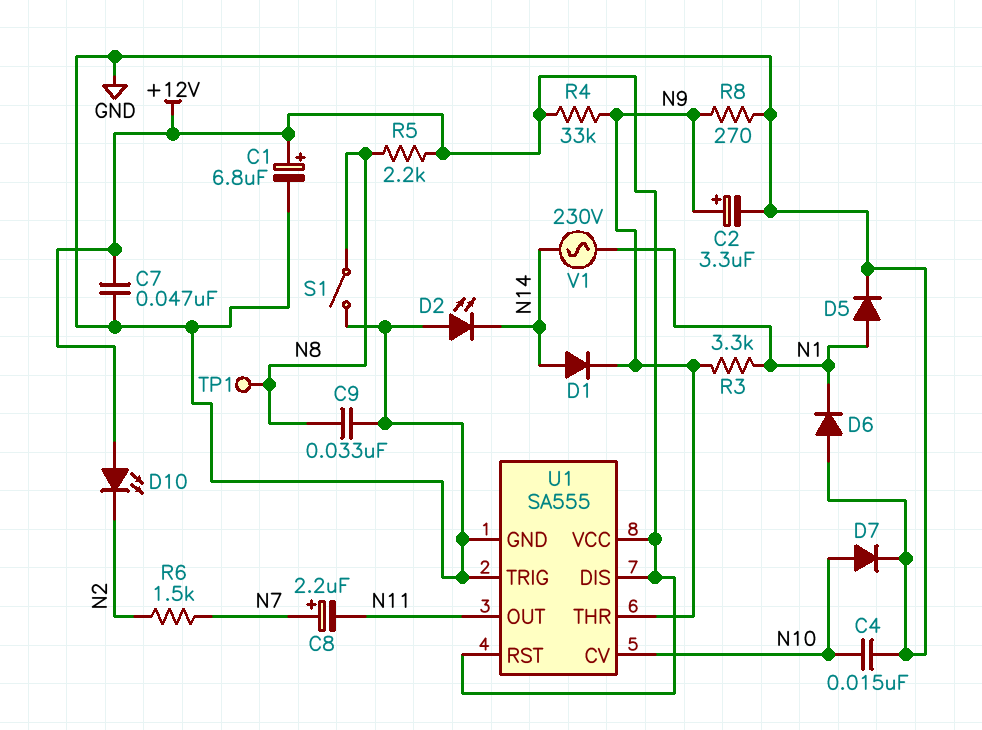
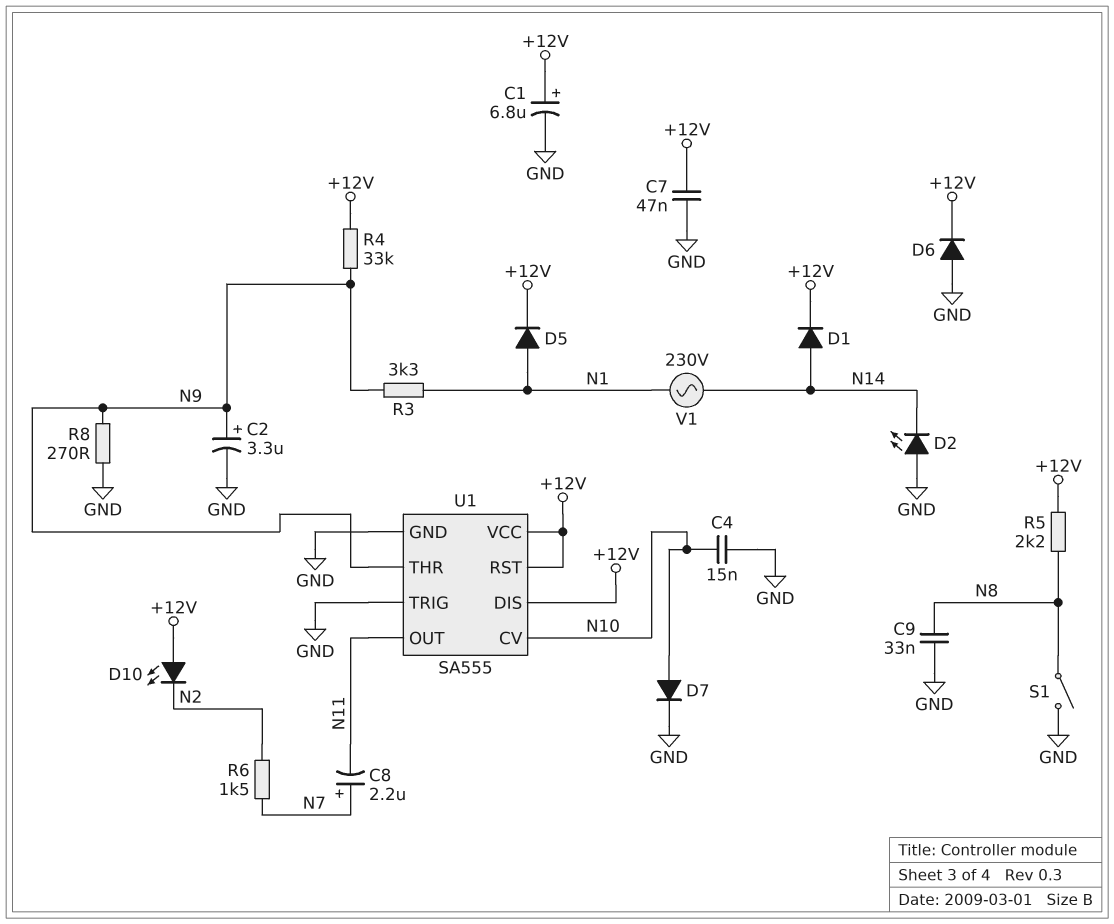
D1: diode (A N14, K N9) -> diode (A N14, K +12V)
D5: diode (A N1, K GND) -> diode (A N1, K +12V)
D6: diode (A GND, K N1) -> diode (A GND, K +12V)
TP1: test point (N8) -> none

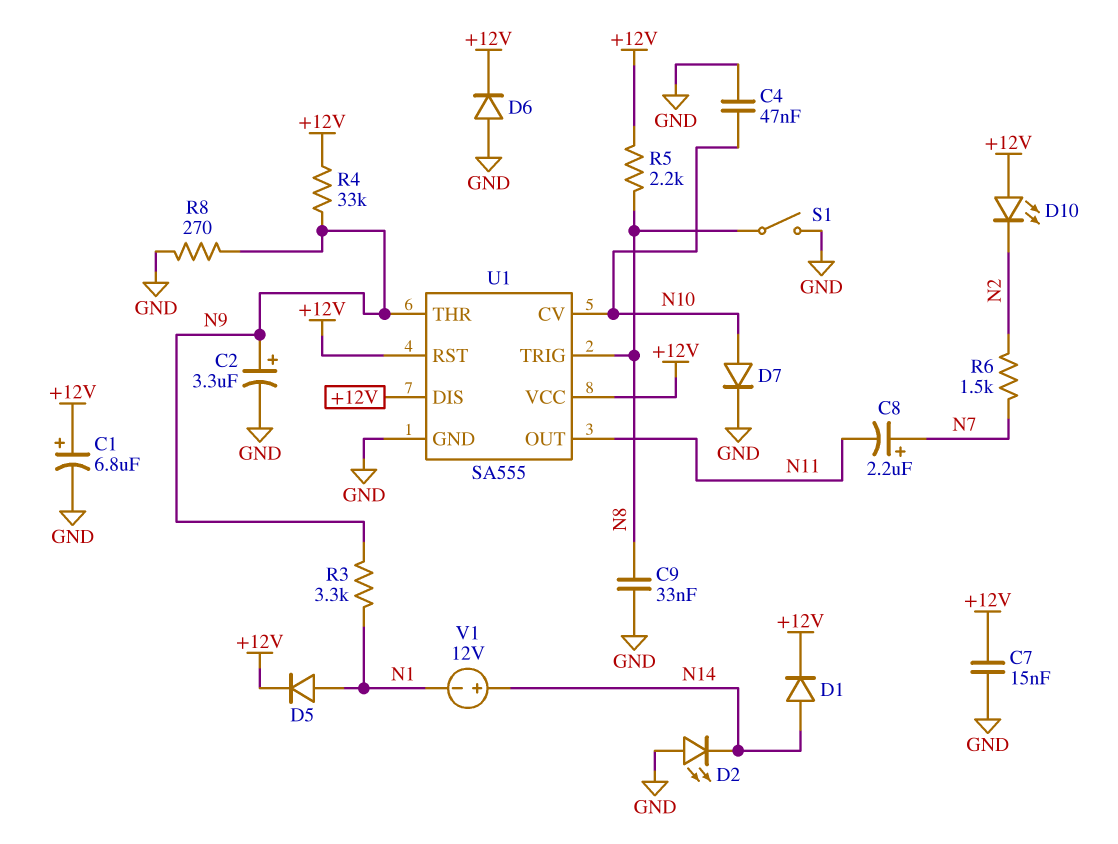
C4: 15nF (GND, N10) -> 47nF (GND, N10)
C7: 47nF (+12V, GND) -> 15nF (+12V, GND)
U1 pin TRIG: GND -> N8
V1: AC 230V (N1, N14) -> 12V (plus N14, minus N1)

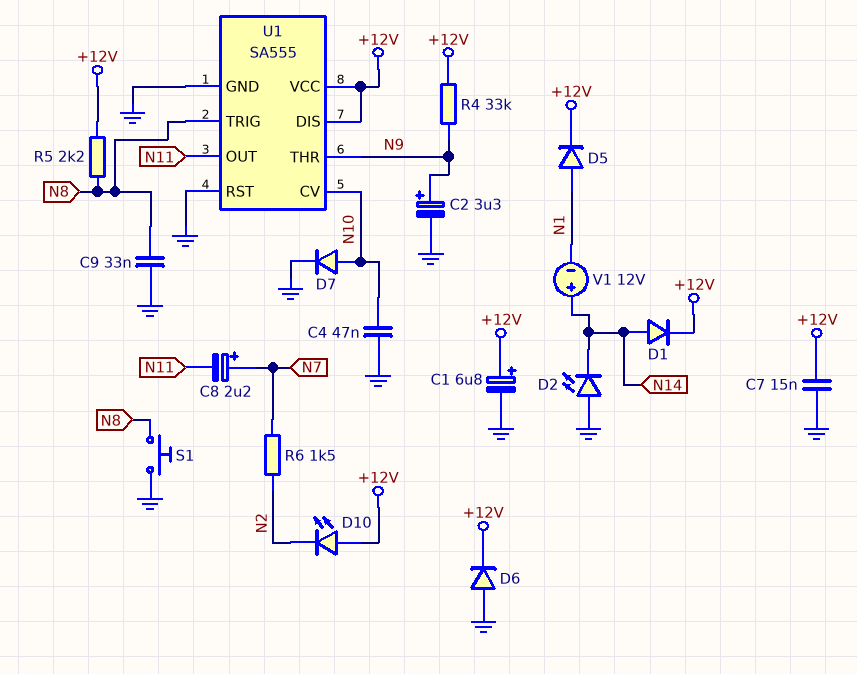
R3: 3.3k (N1, N9) -> none
R8: 270 (GND, N9) -> none
S1: switch (GND, N8) -> button (GND, N8)
U1 pin RST: +12V -> GND

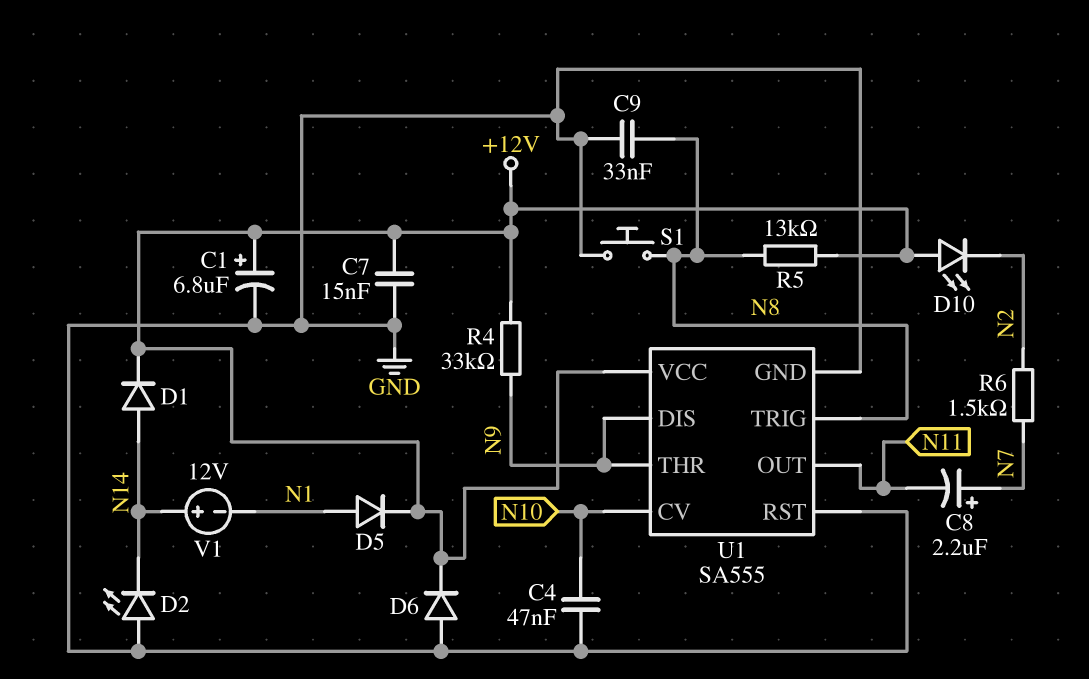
C2: 3.3uF (plus N9, minus GND) -> none
D7: diode (A N10, K GND) -> none
R5: 2.2k (+12V, N8) -> 13k (+12V, N8)
U1 pin DIS: +12V -> N9

